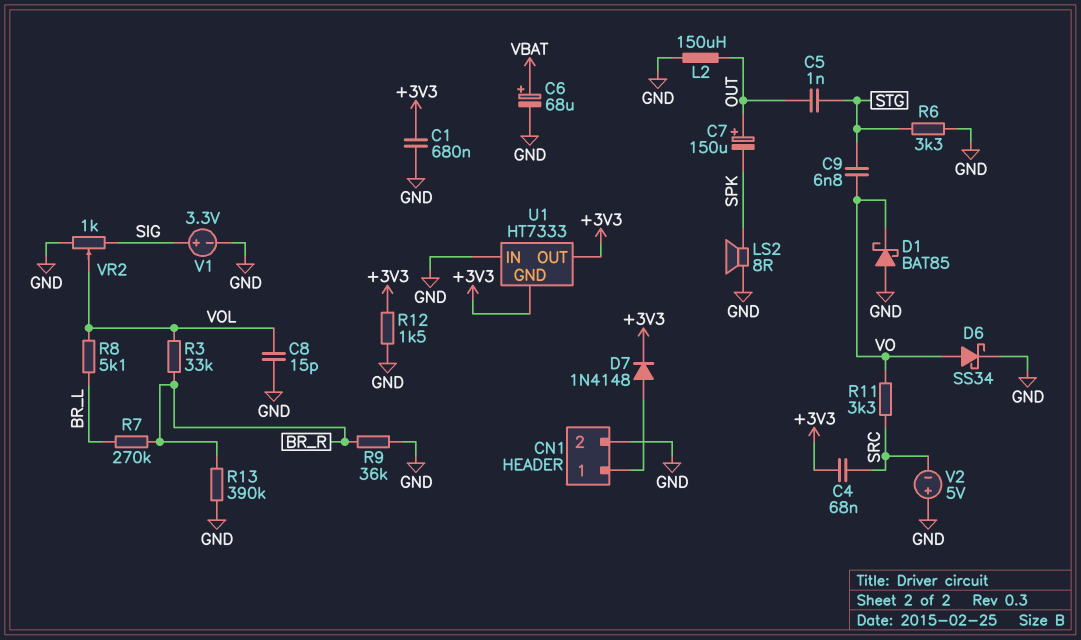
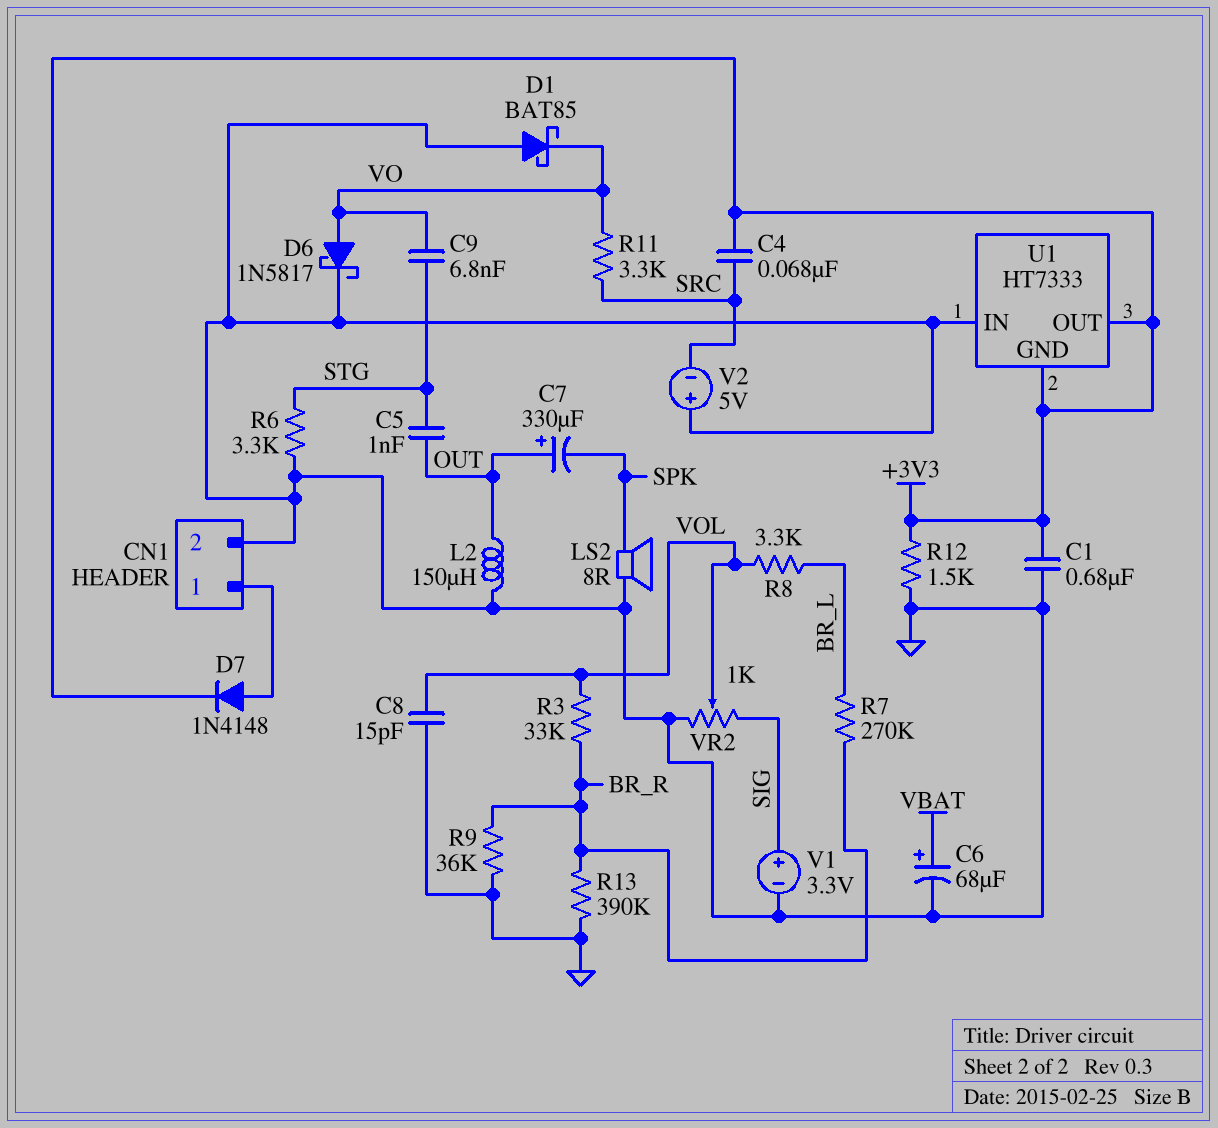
C7: 150uF (plus OUT, minus SPK) -> 330uF (plus OUT, minus SPK)
D6: schottky SS34 (A VO, K GND) -> schottky 1N5817 (A VO, K GND)
R8: 5.1k (BR_L, VOL) -> 3.3k (BR_L, VOL)

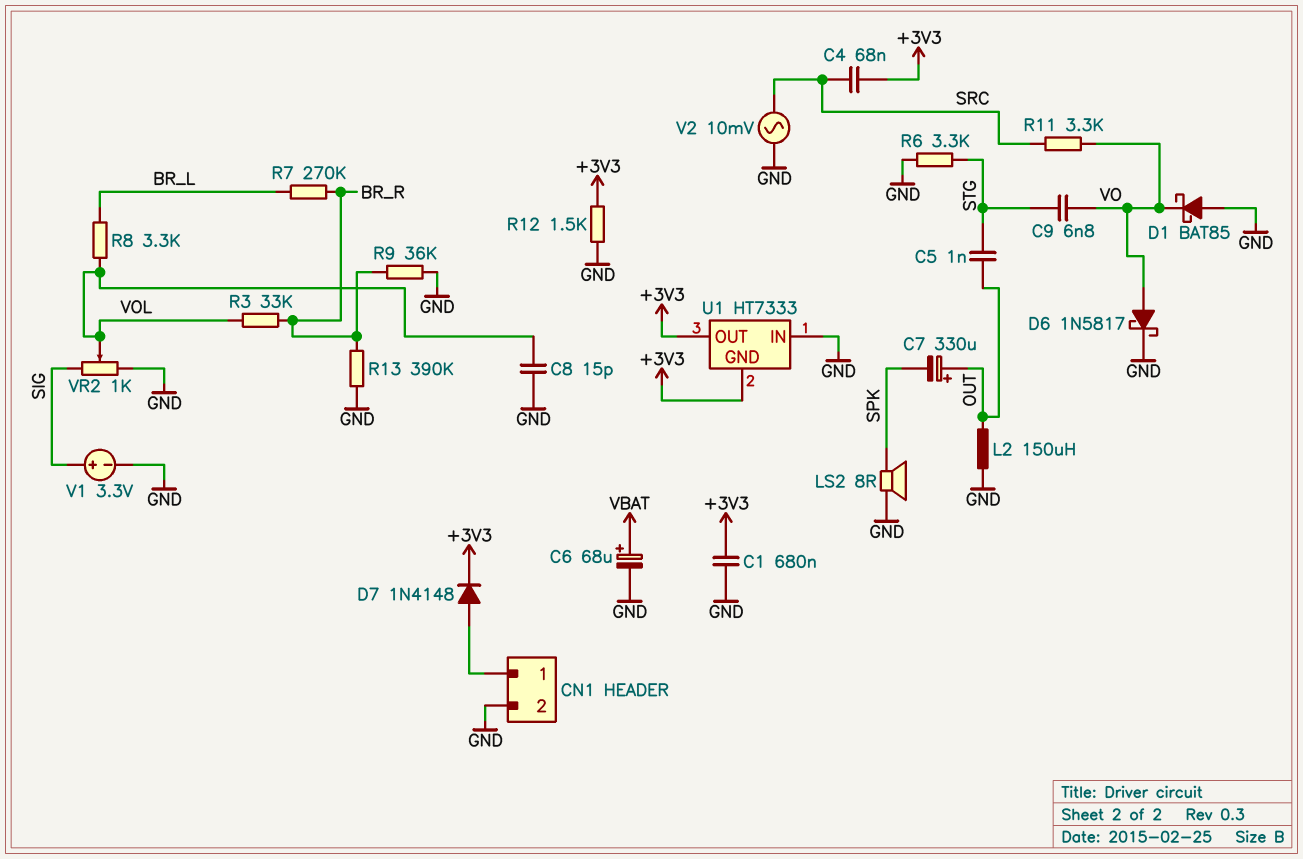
V2: 5V (plus GND, minus SRC) -> AC 10mV (GND, SRC)

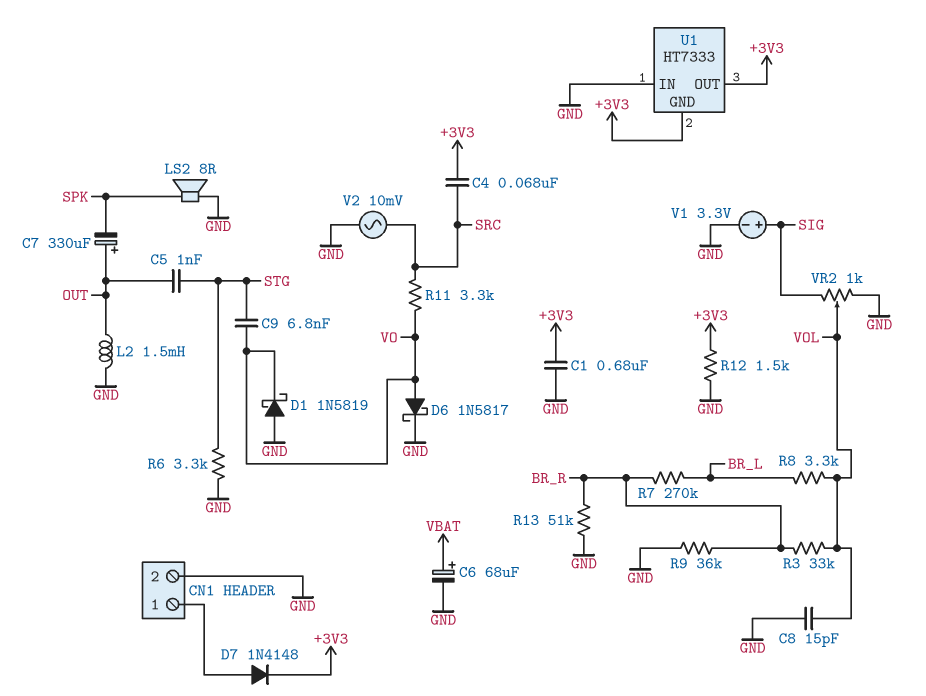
D1: schottky BAT85 (A GND, K VO) -> schottky 1N5819 (A GND, K VO)
L2: 150uH (GND, OUT) -> 1.5mH (GND, OUT)
R13: 390k (BR_R, GND) -> 51k (BR_R, GND)

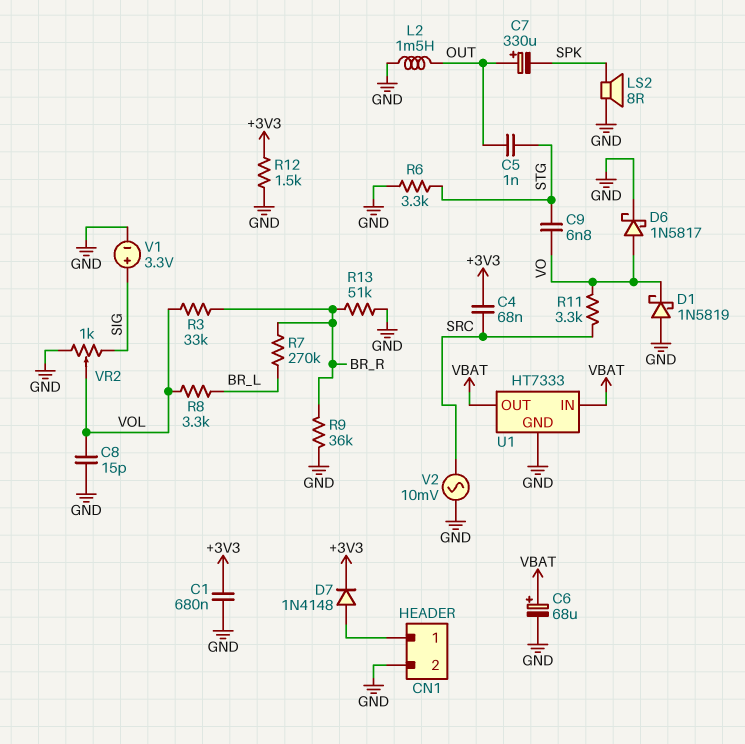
U1 pin GND: +3V3 -> GND
U1 pin IN: GND -> VBAT
U1 pin OUT: +3V3 -> VBAT

